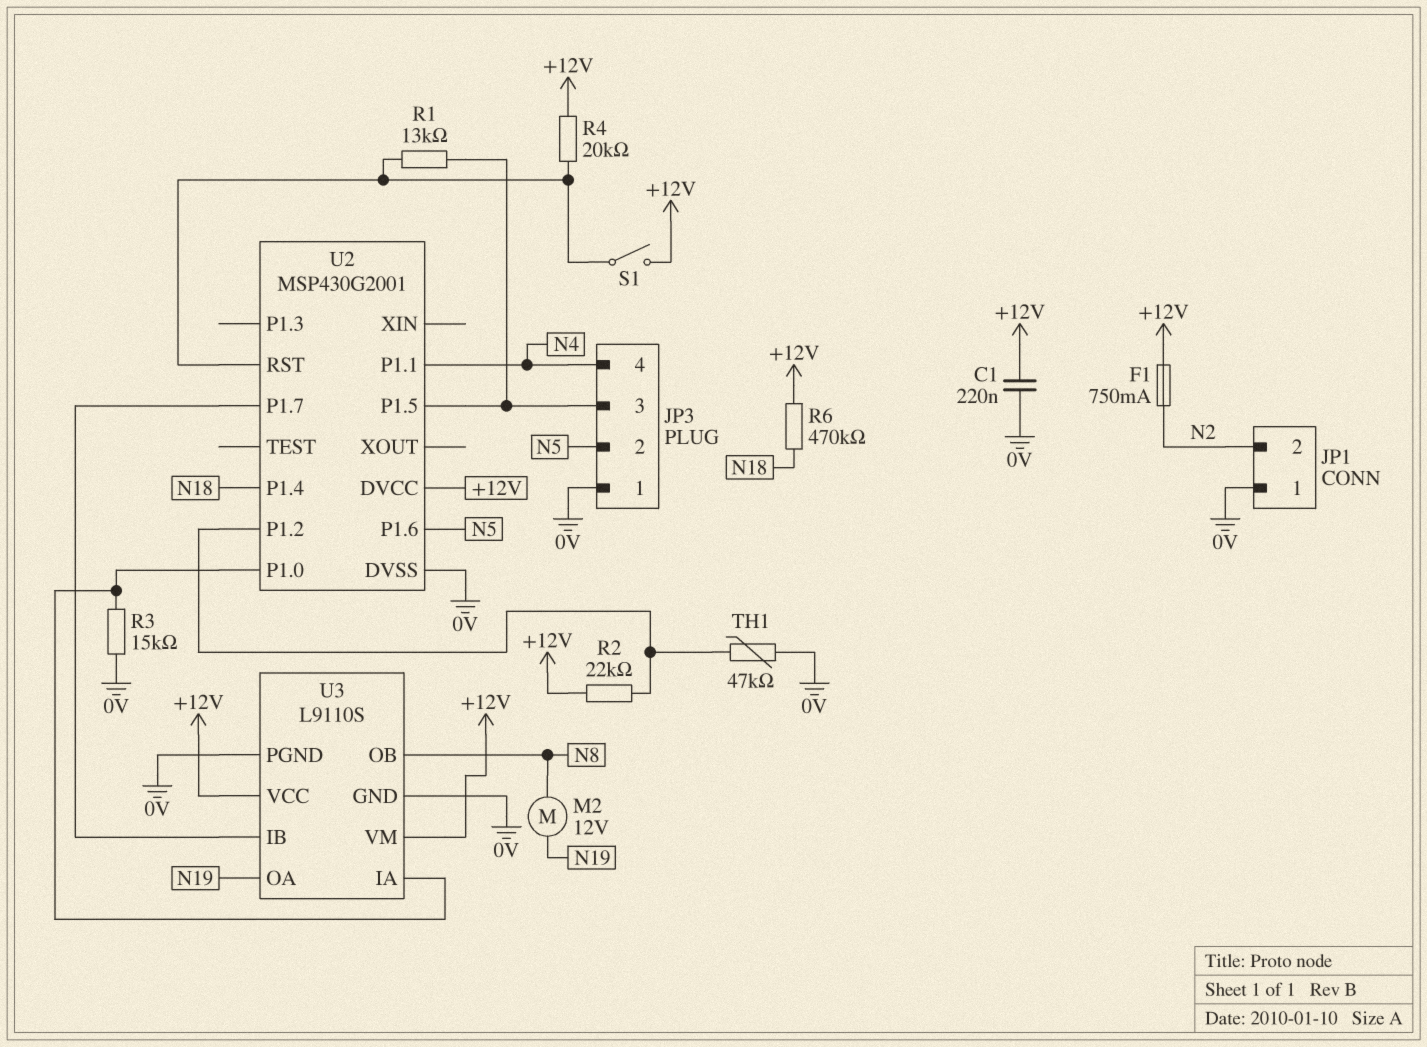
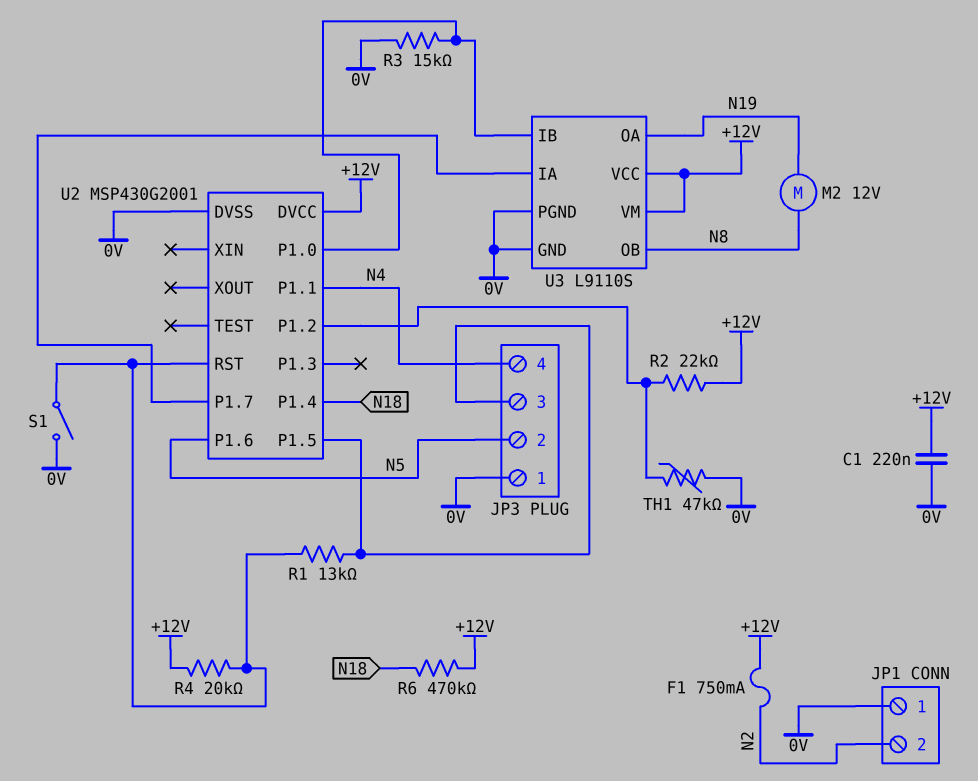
S1: switch (+12V, U2/RST) -> switch (0V, U2/RST)
U3 pin IA: U2/P1.0 -> U2/P1.7
U3 pin IB: U2/P1.7 -> U2/P1.0

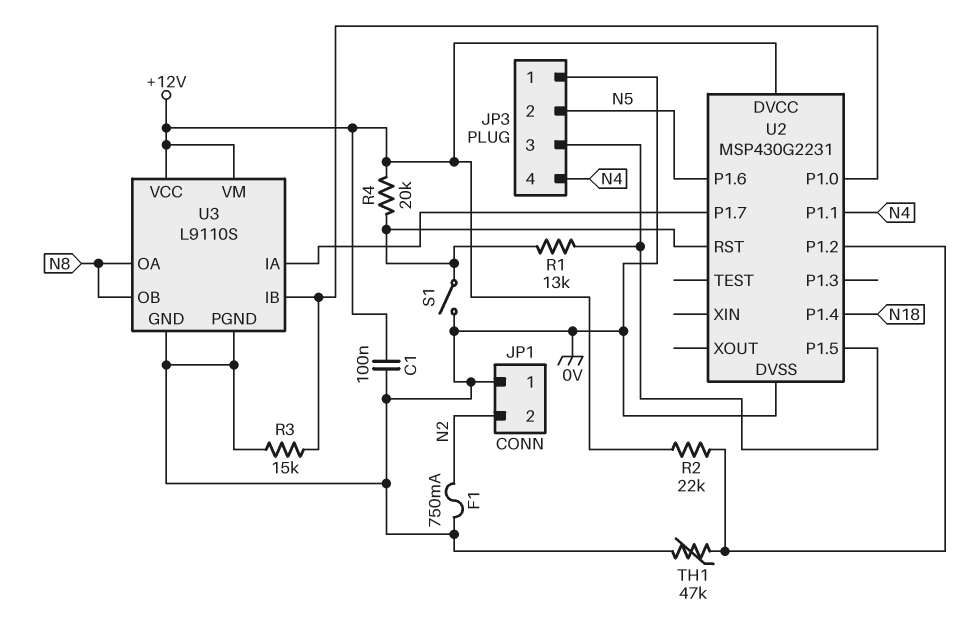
C1: 220nF (+12V, 0V) -> 100nF (+12V, 0V)
F1: 750mA (+12V, N2) -> 750mA (0V, N2)
M2: motor 12V (N8, N19) -> none
R6: 470k (+12V, N18) -> none
U2: MSP430G2001 -> MSP430G2231
U3 pin OA: N19 -> N8

